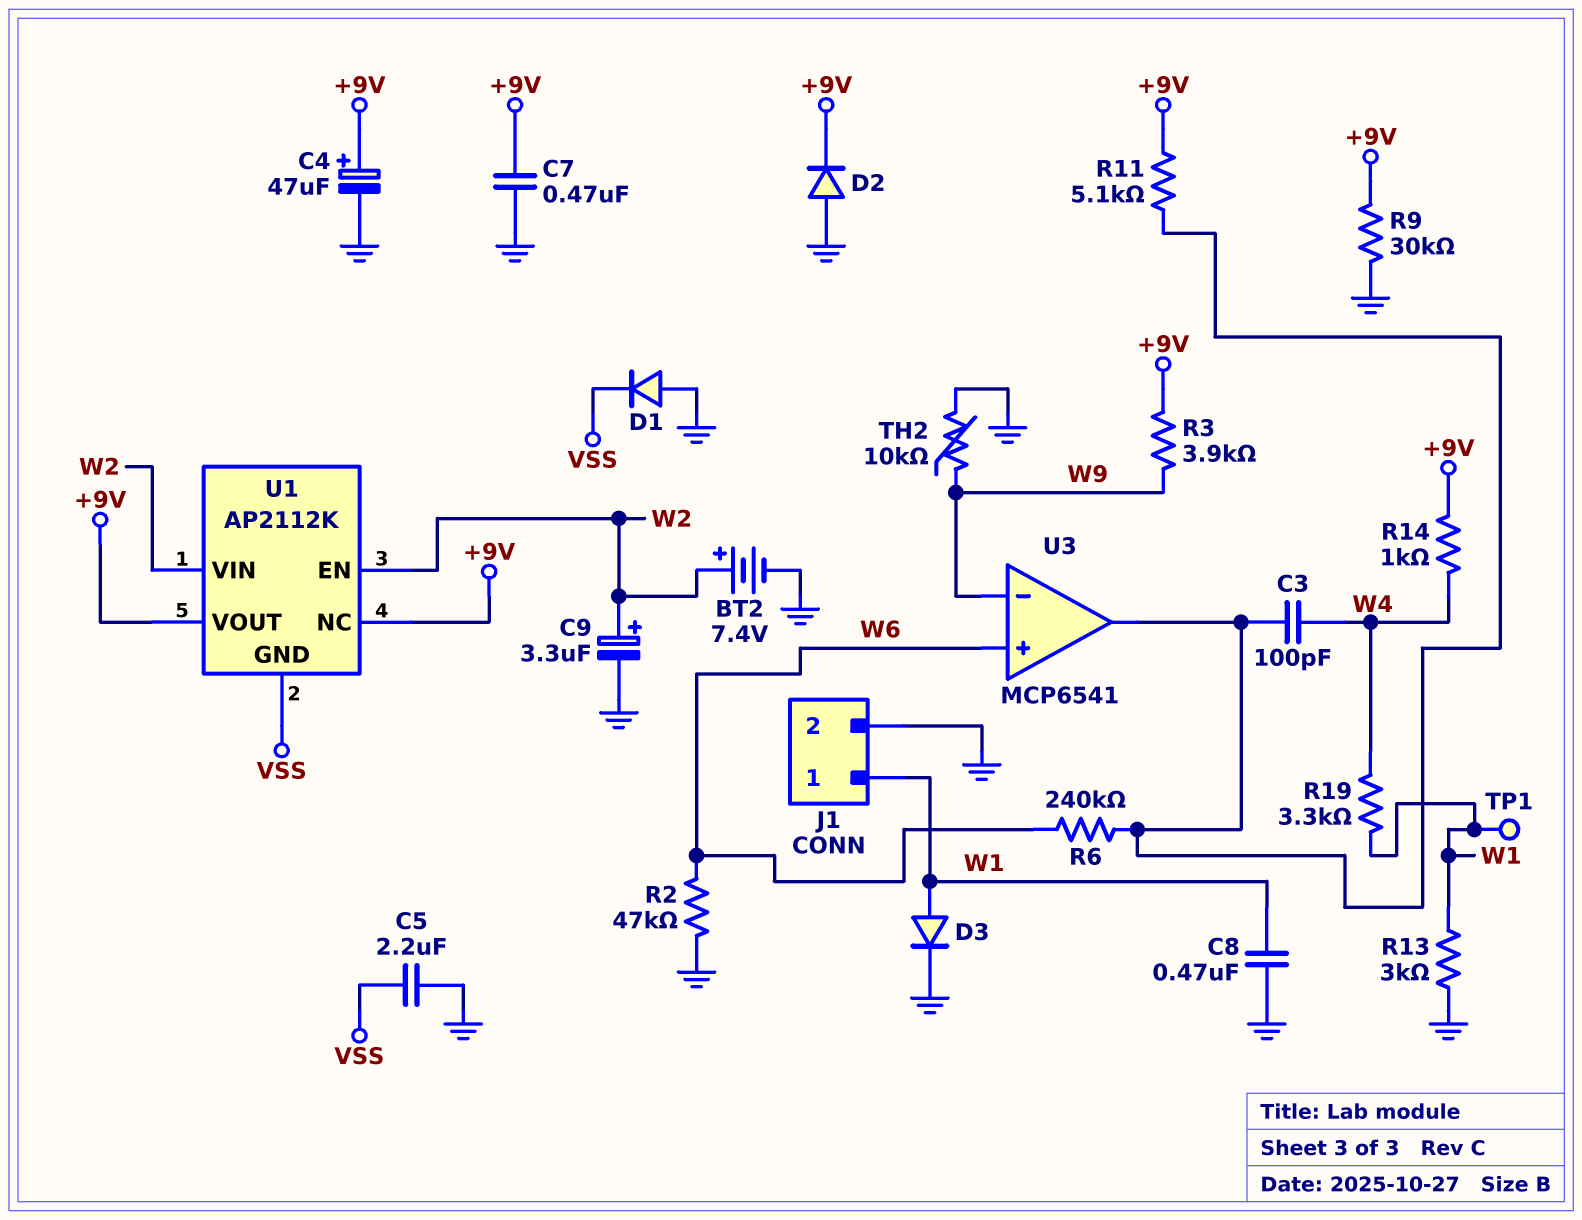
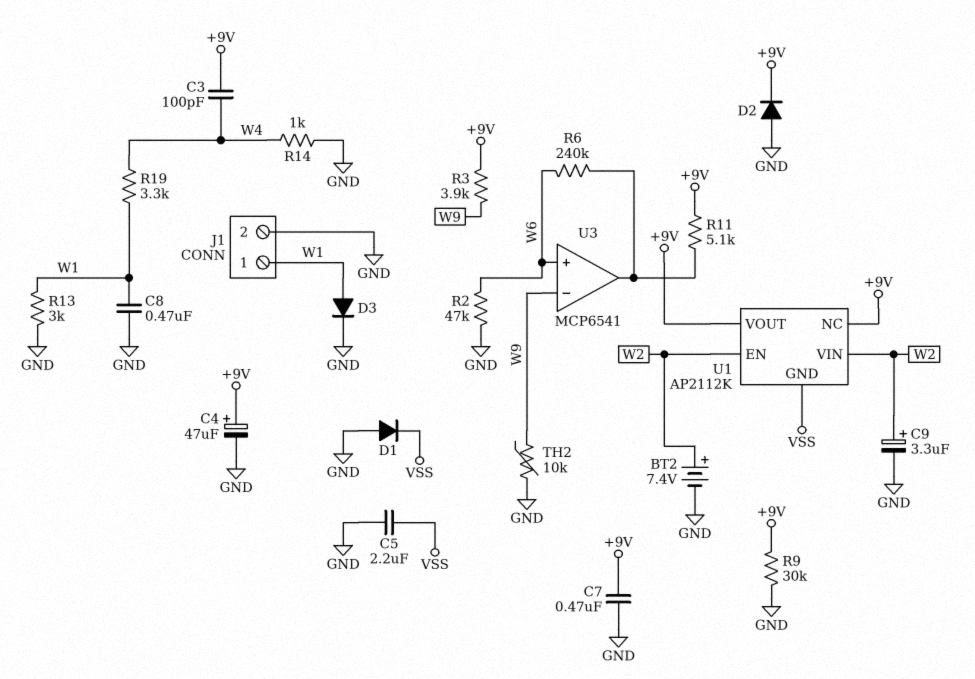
C3: 100pF (U3/out, W4) -> 100pF (+9V, W4)
R14: 1k (+9V, W4) -> 1k (GND, W4)
TP1: test point (W1) -> none

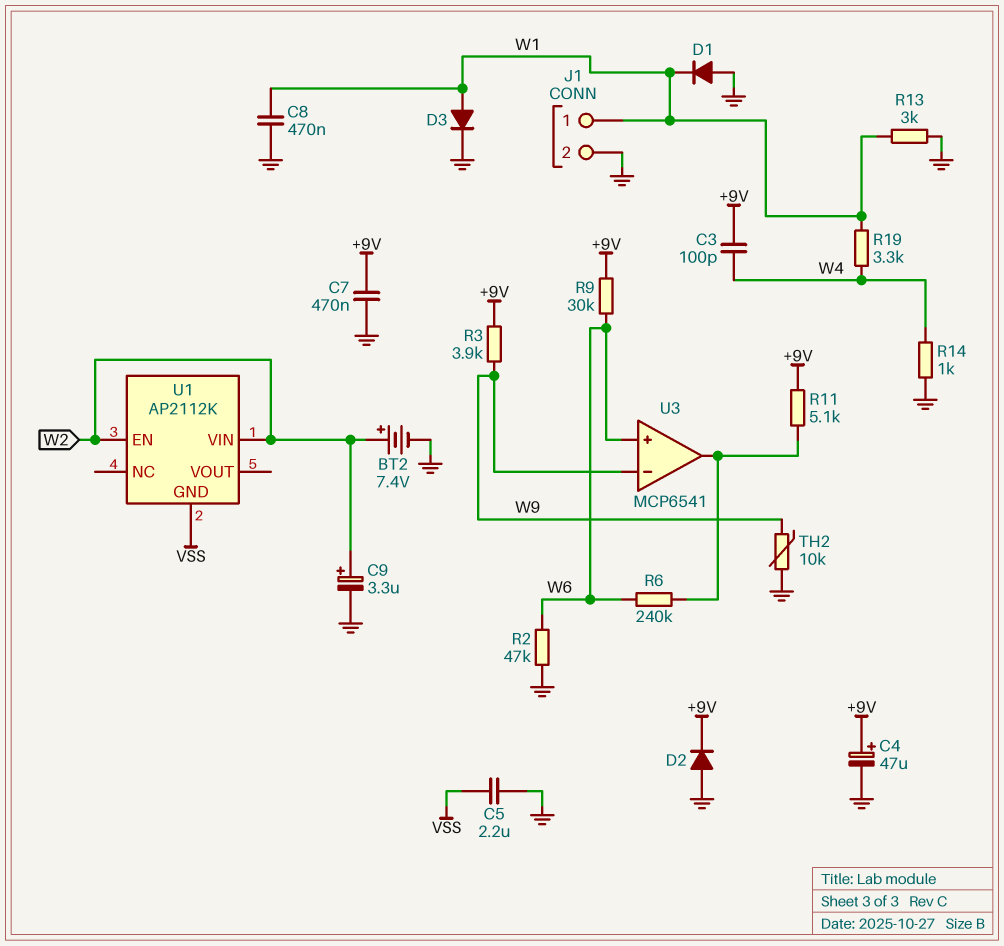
D1: diode (A GND, K VSS) -> diode (A GND, K W1)
R9: 30k (+9V, GND) -> 30k (+9V, W6)
U1 pin NC: +9V -> none
U1 pin VOUT: +9V -> none

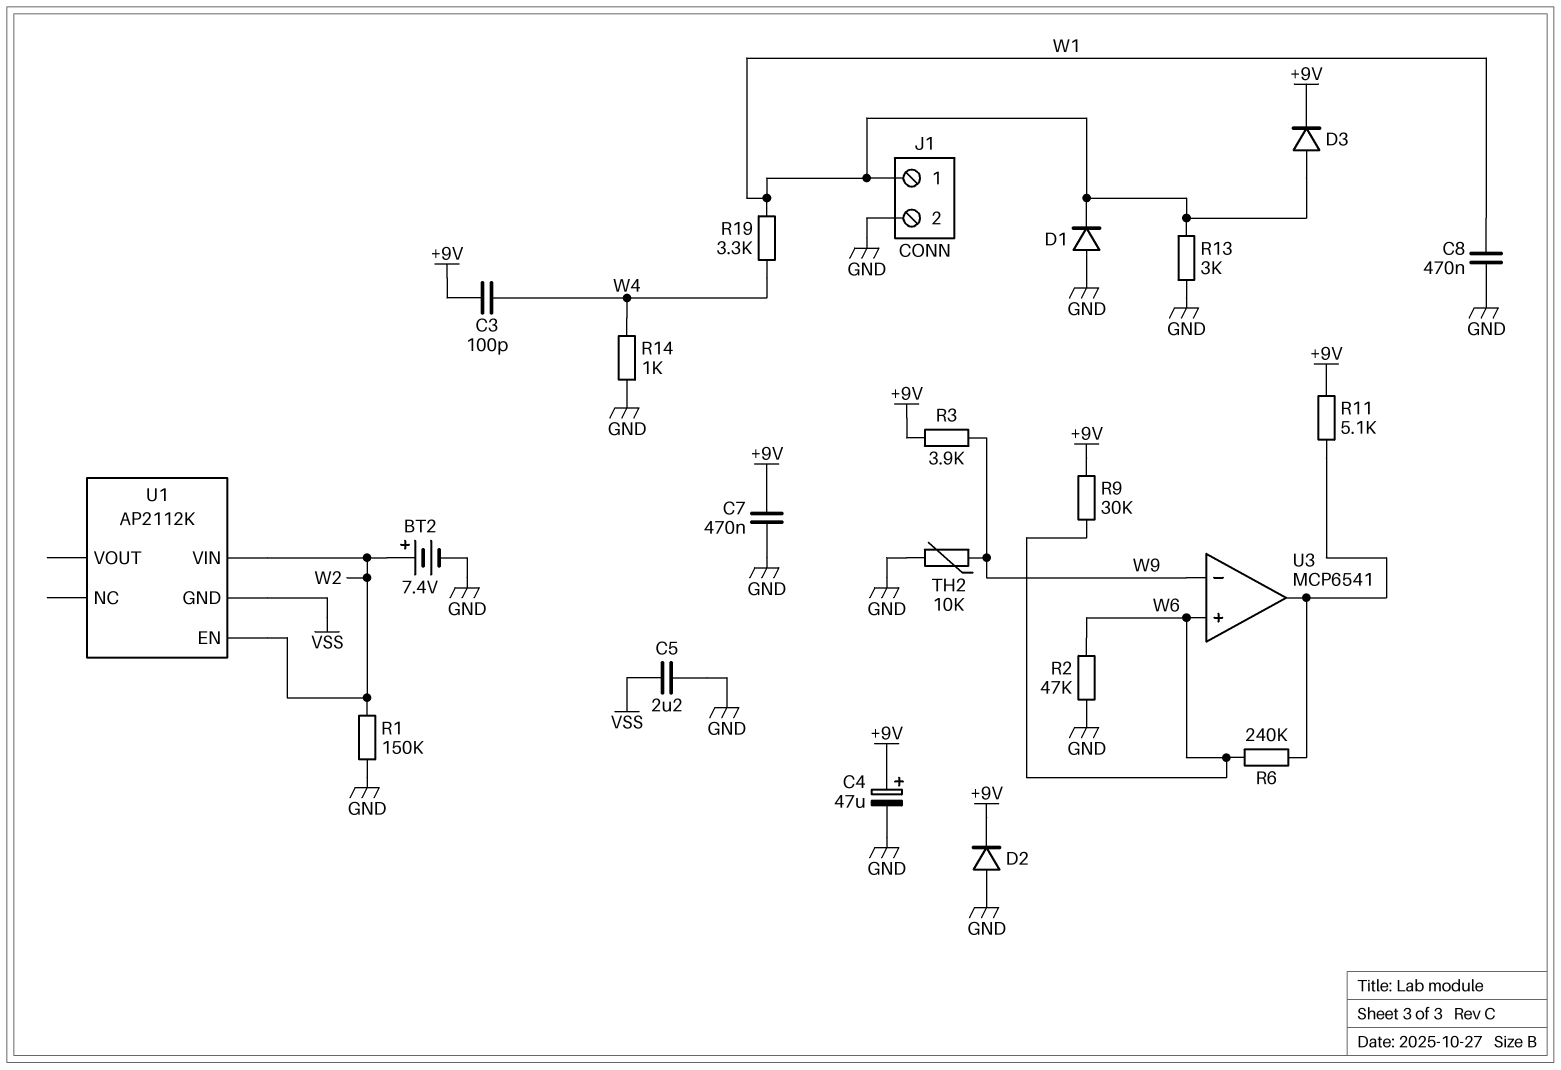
C9: 3.3uF (plus W2, minus GND) -> none
D3: diode (A W1, K GND) -> diode (A W1, K +9V)
R1: none -> 150k (GND, W2)

